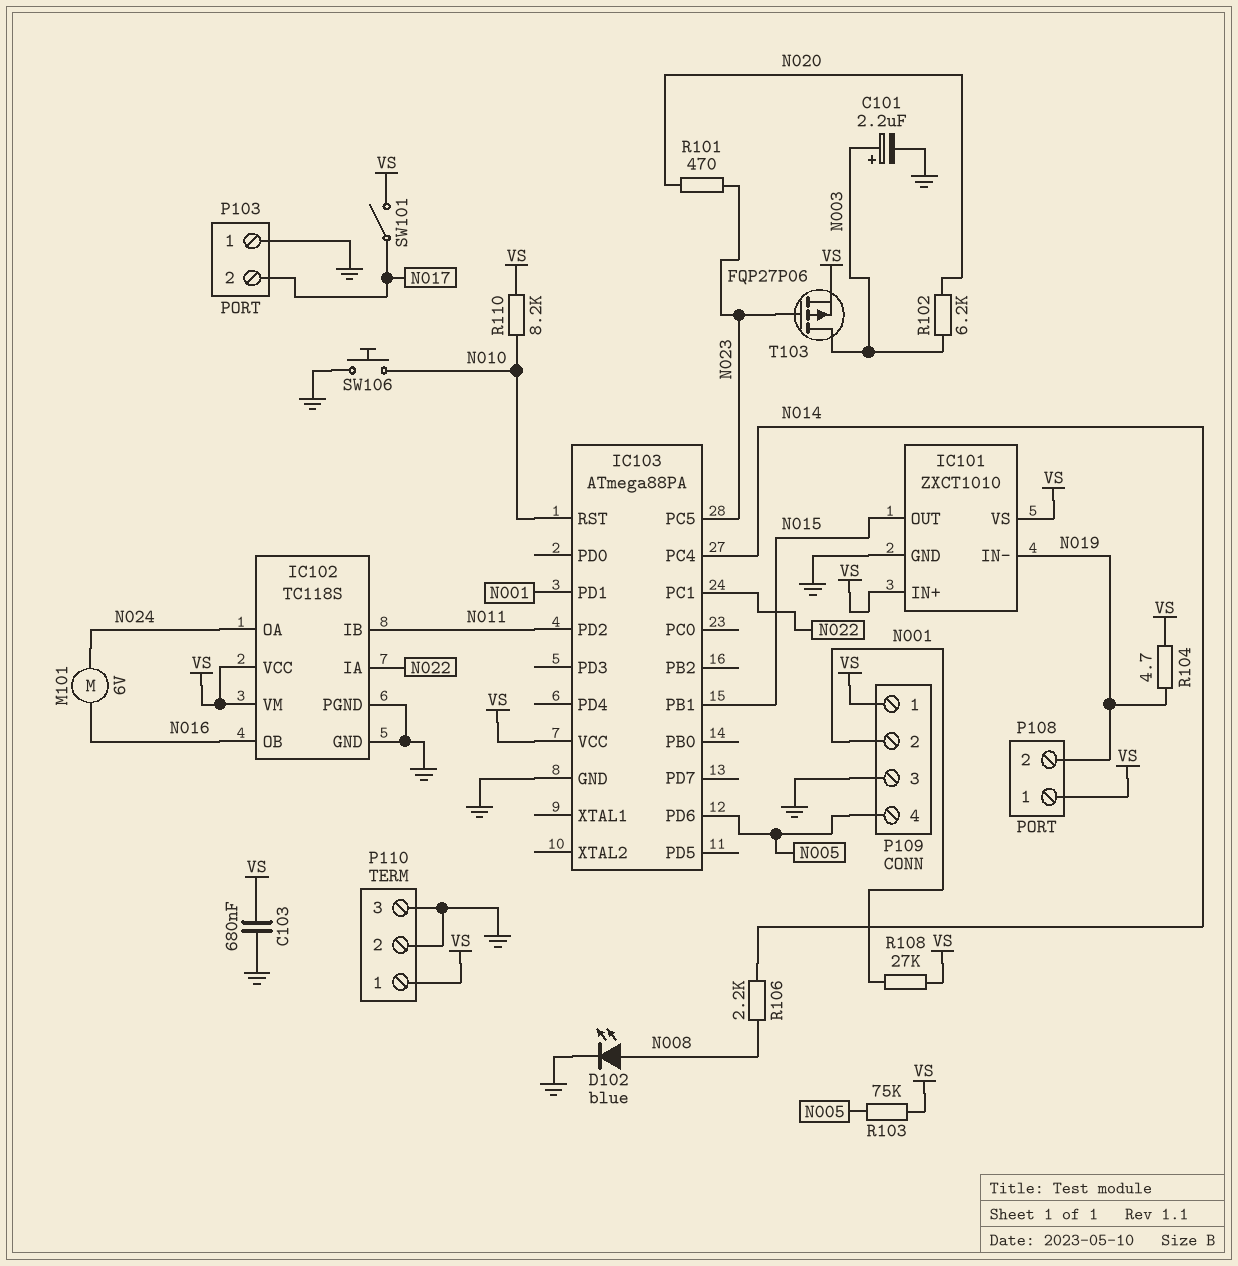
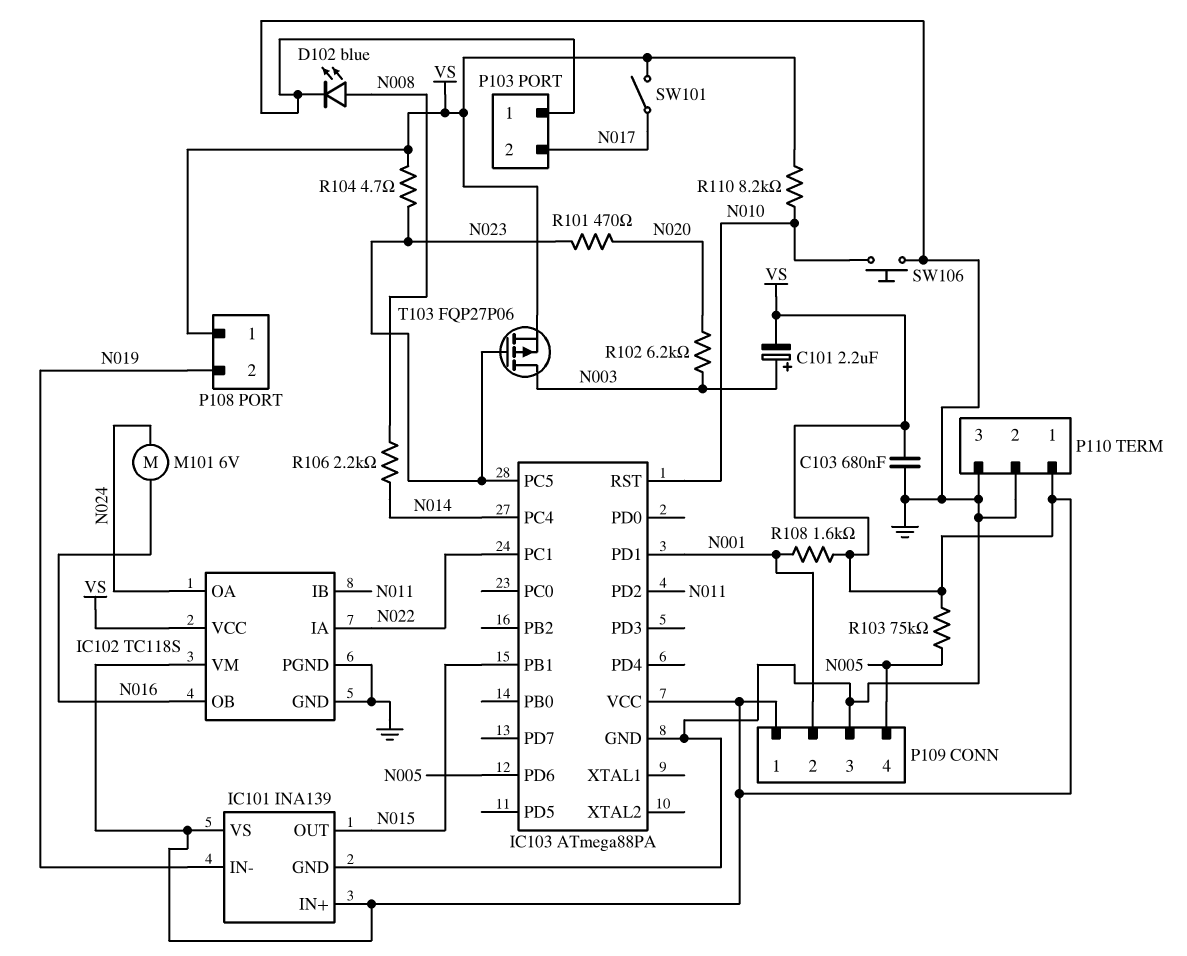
C101: 2.2uF (plus N003, minus GND) -> 2.2uF (plus N003, minus VS)
IC101: ZXCT1010 -> INA139
R104: 4.7 (N019, VS) -> 4.7 (N023, VS)
R108: 27k (N001, VS) -> 1.6k (N001, VS)

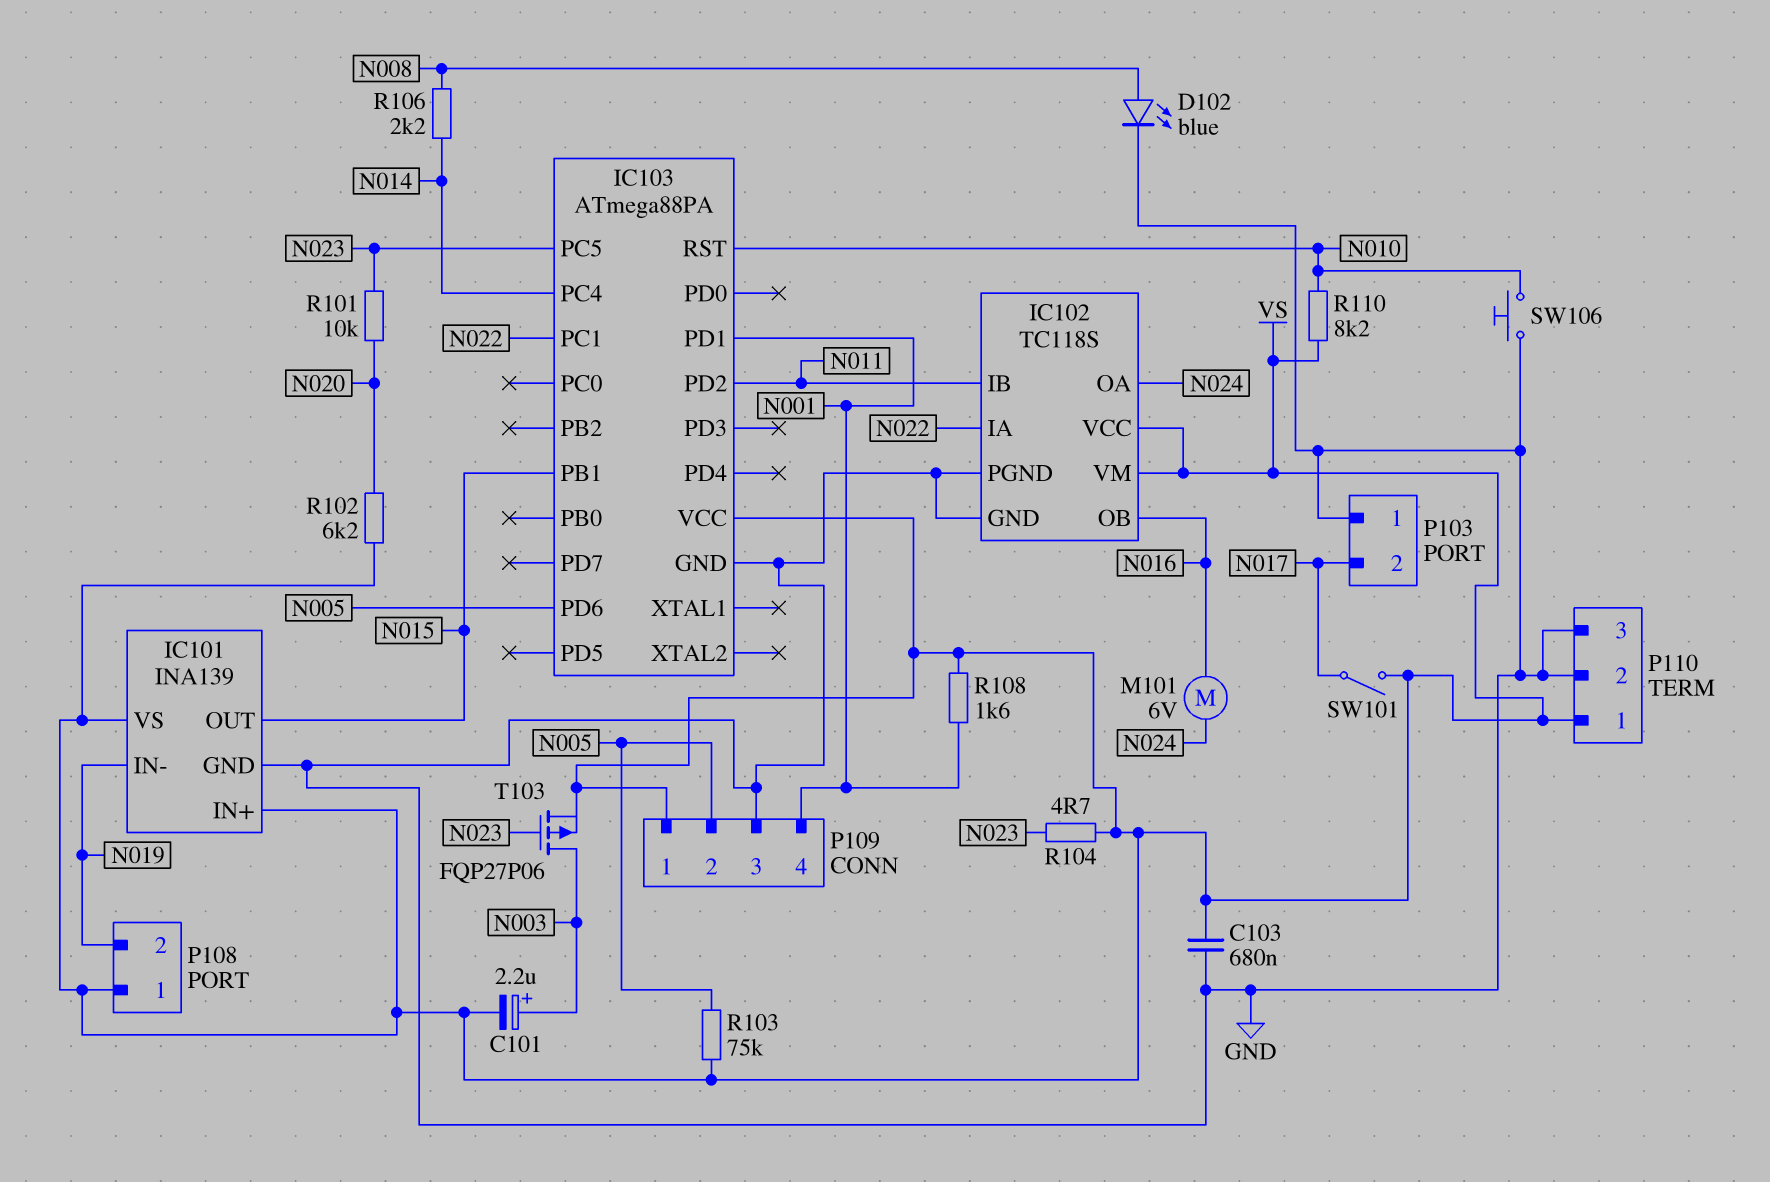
P109 pin 2: N001 -> N005
P109 pin 4: N005 -> N001
R101: 470 (N020, N023) -> 10k (N020, N023)
R102: 6.2k (N003, N020) -> 6.2k (N020, VS)

